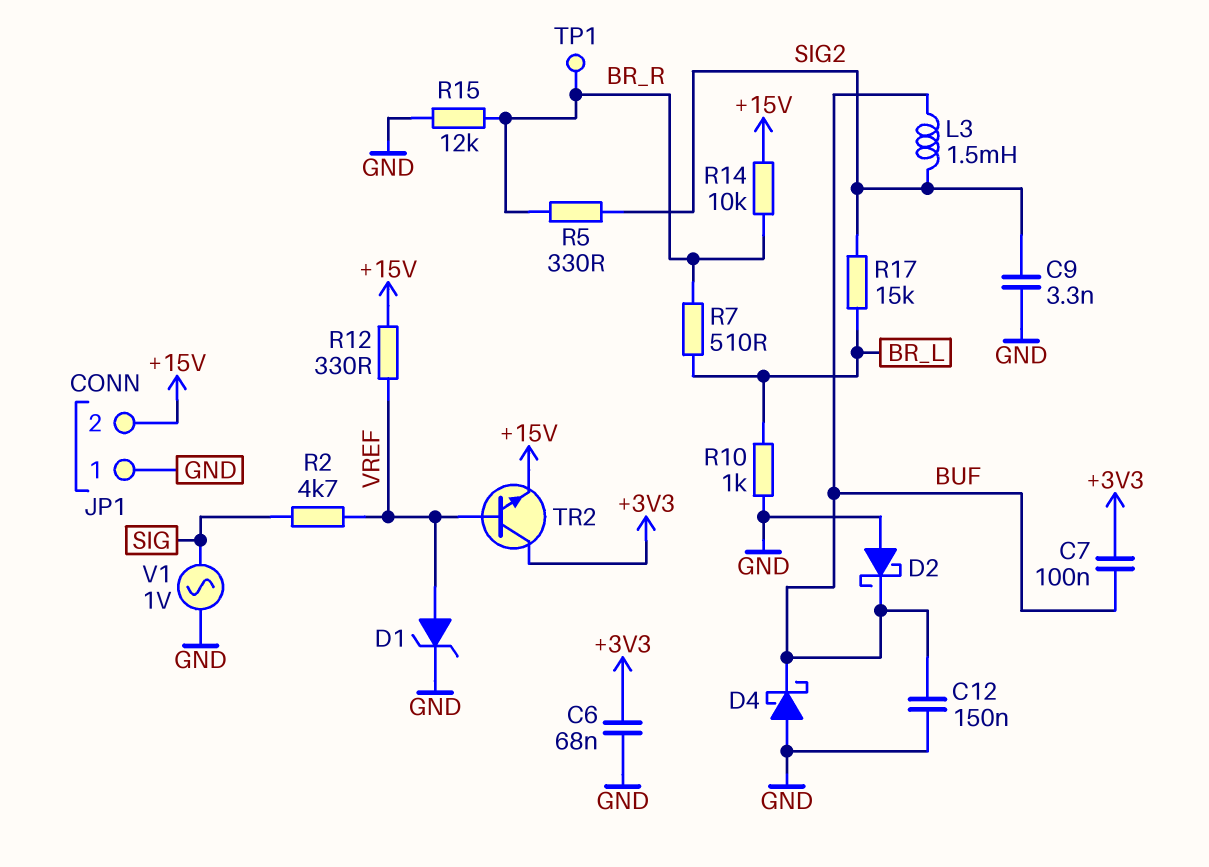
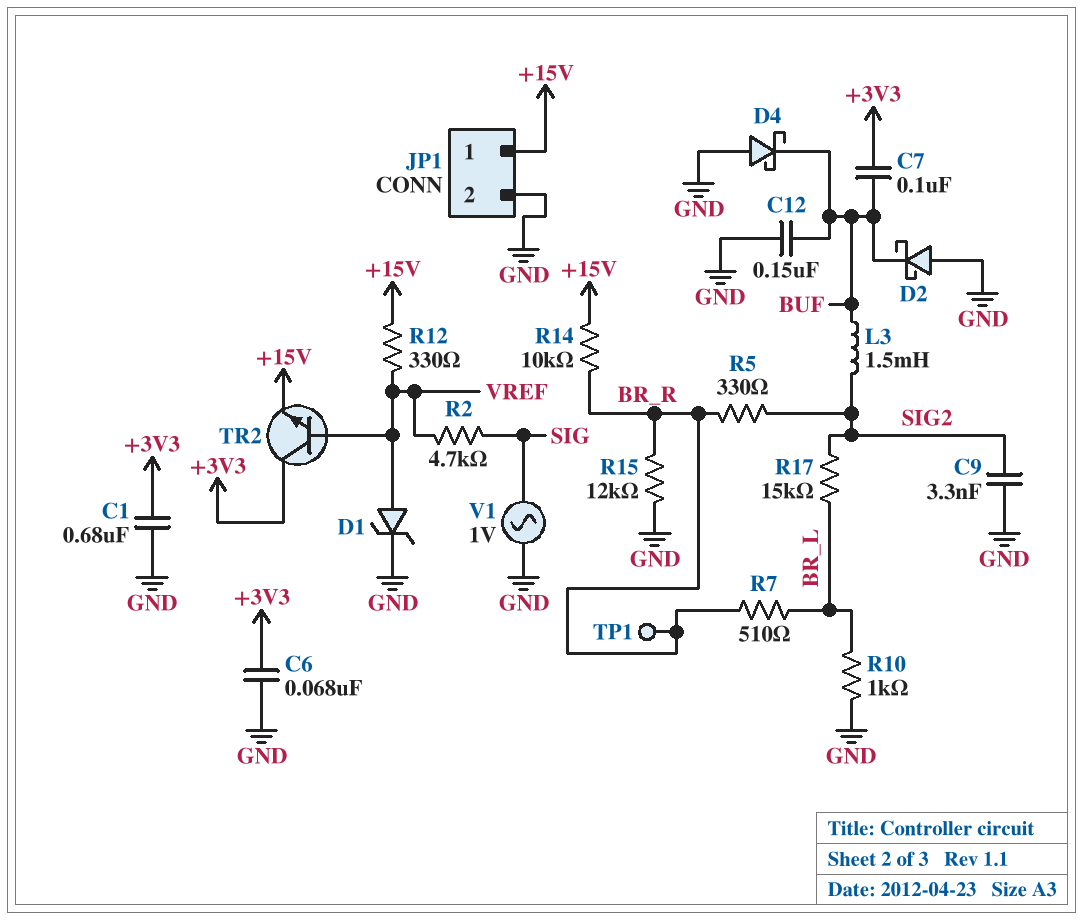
C1: none -> 680nF (+3V3, GND)
JP1 pin 1: GND -> +15V
JP1 pin 2: +15V -> GND

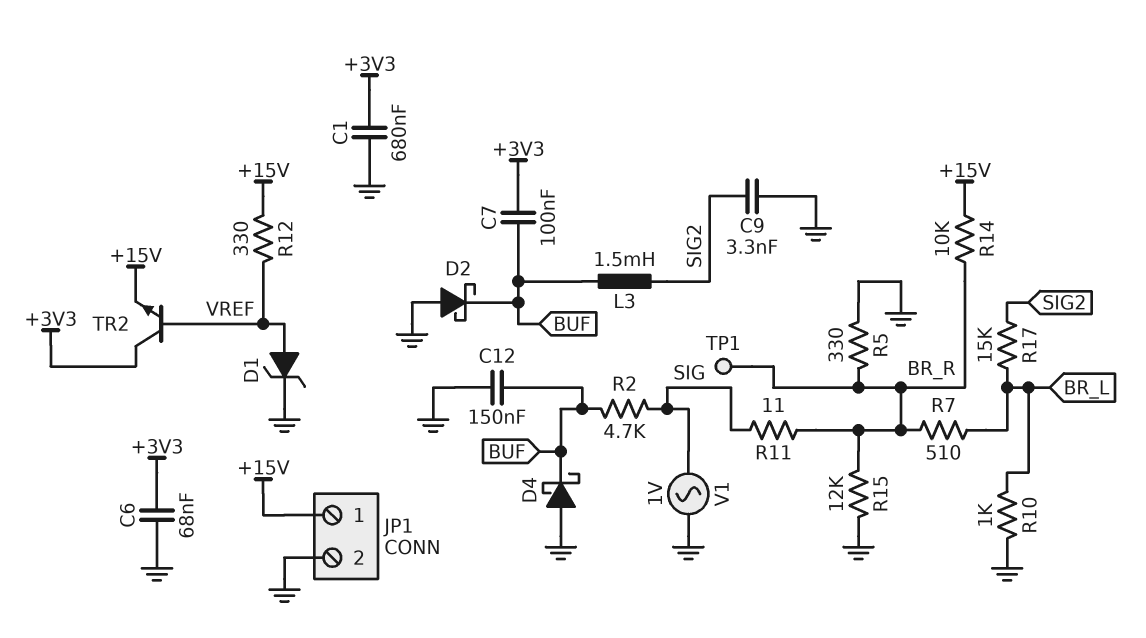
R2: 4.7k (SIG, VREF) -> 4.7k (BUF, SIG)
R5: 330 (BR_R, SIG2) -> 330 (BR_R, GND)
R11: none -> 11 (BR_R, SIG)

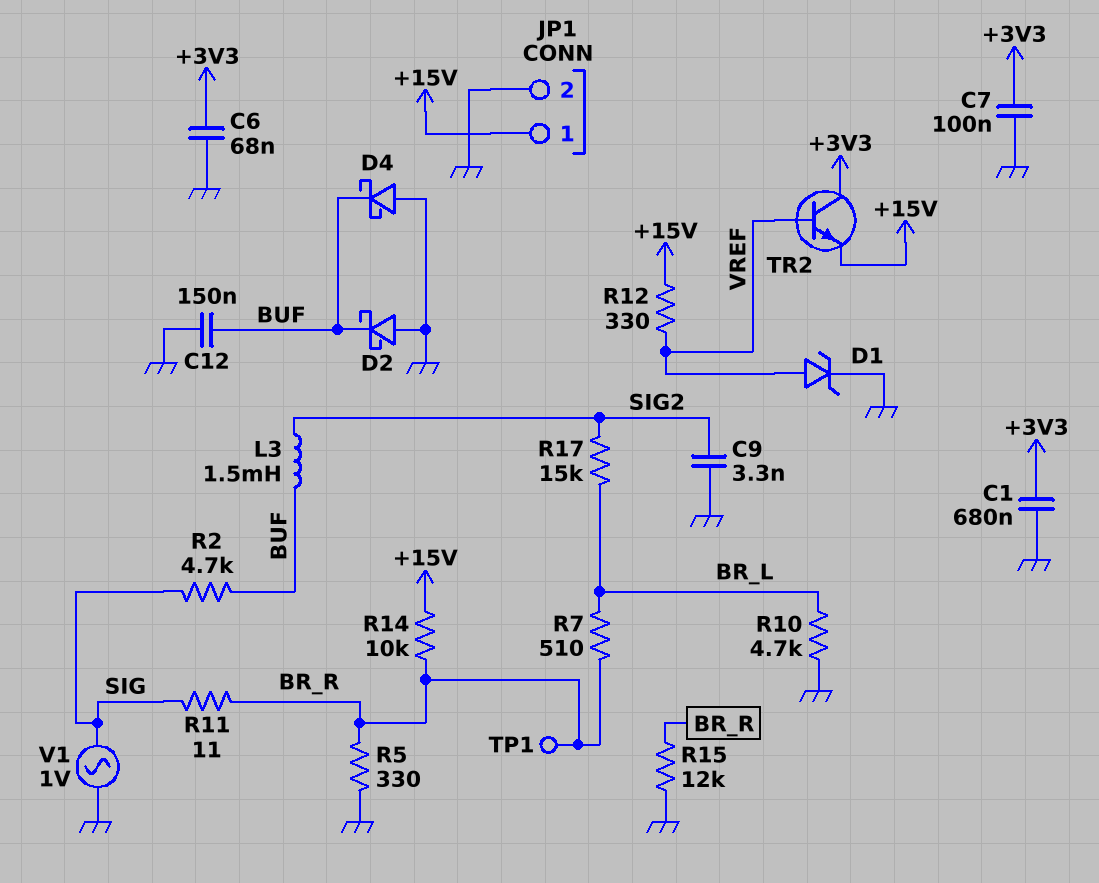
C7: 100nF (+3V3, BUF) -> 100nF (+3V3, GND)
R10: 1k (BR_L, GND) -> 4.7k (BR_L, GND)

